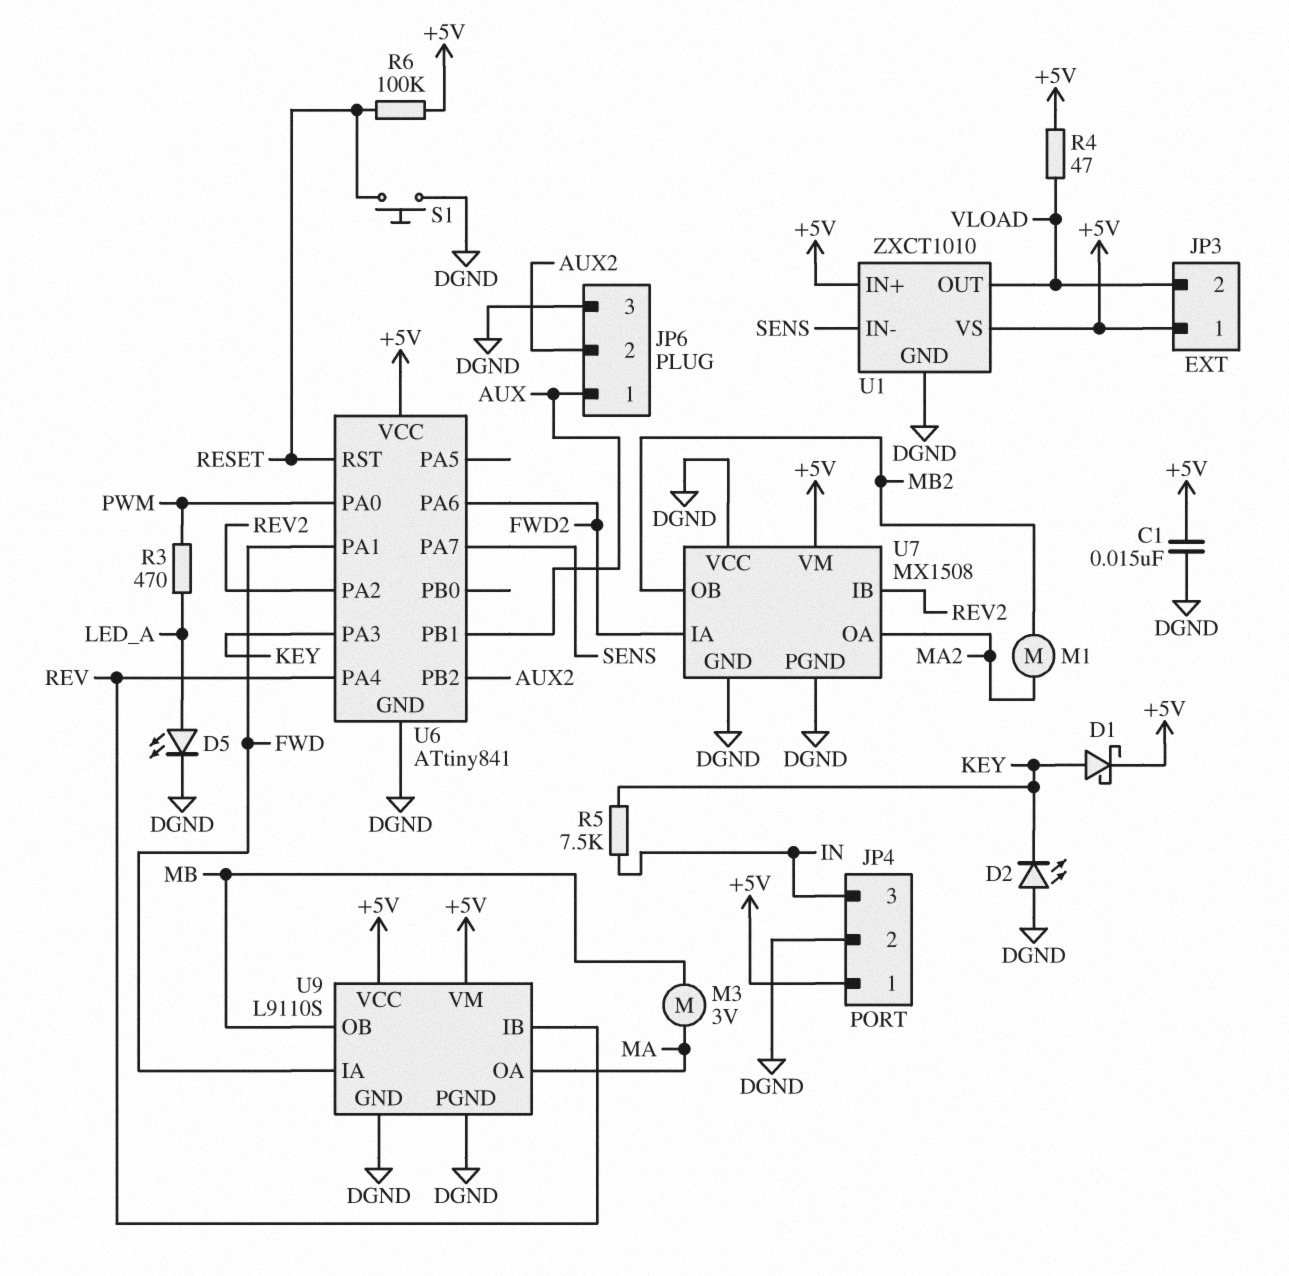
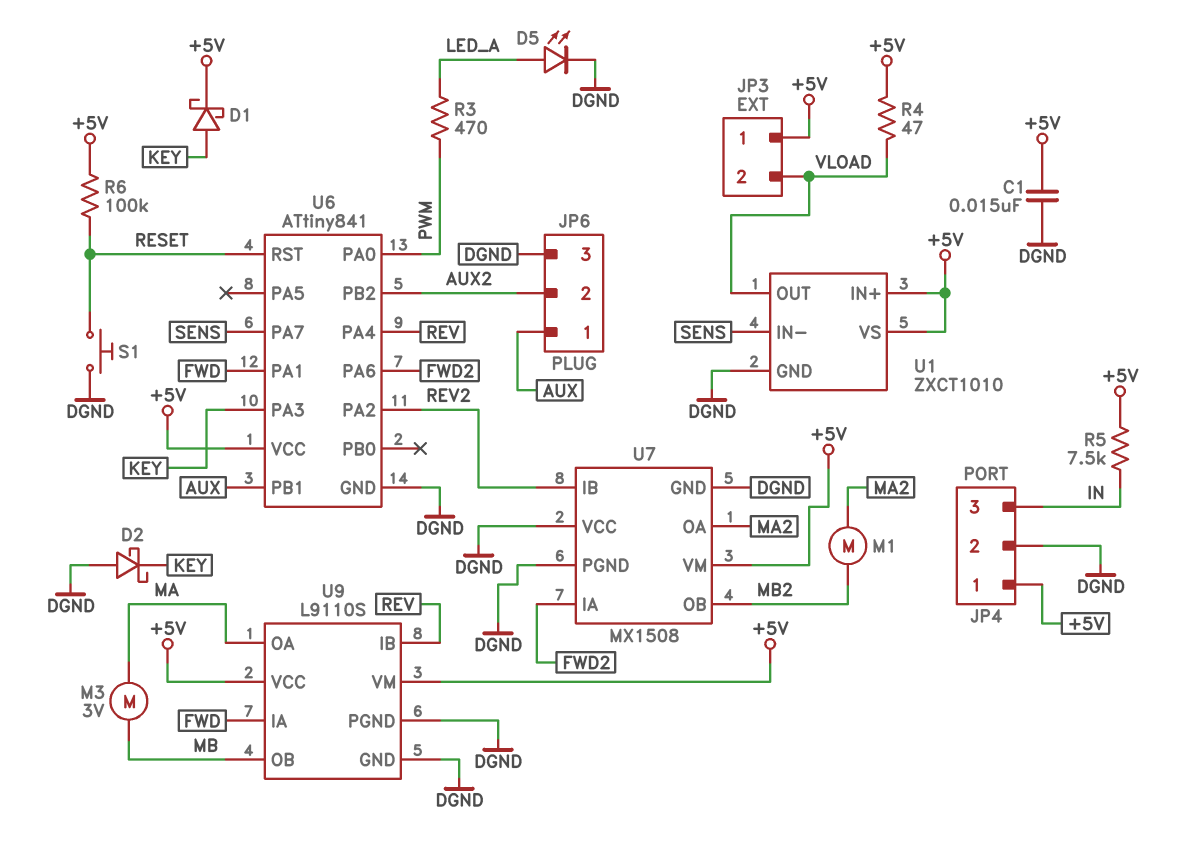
D2: LED (A DGND, K KEY) -> schottky (A DGND, K KEY)
R5: 7.5k (IN, KEY) -> 7.5k (+5V, IN)

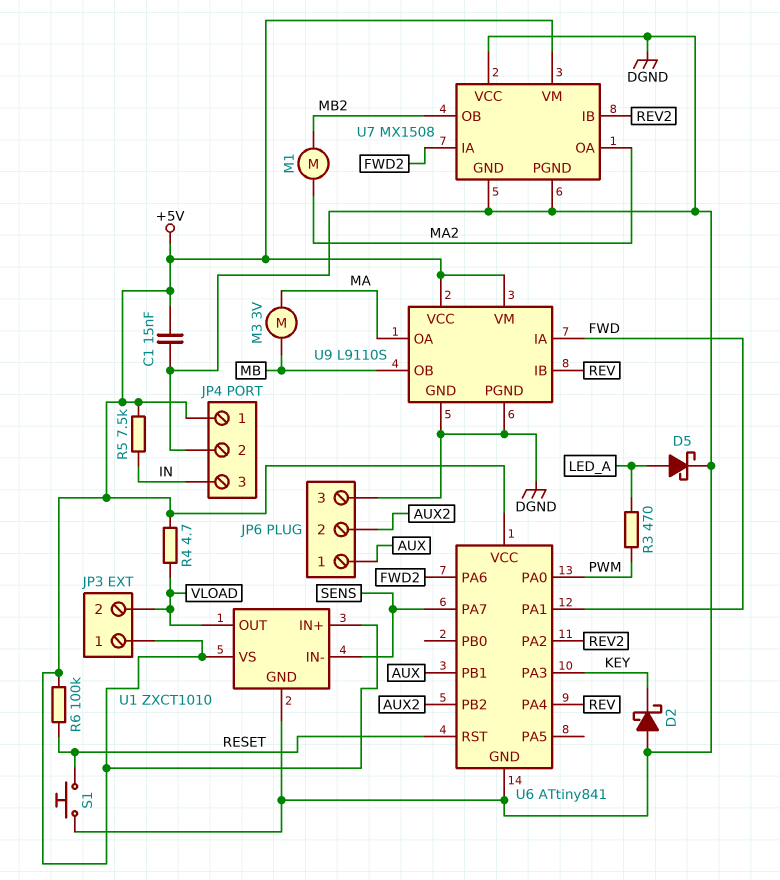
D1: schottky (A KEY, K +5V) -> none
D5: LED (A LED_A, K DGND) -> schottky (A LED_A, K DGND)
R4: 47 (+5V, VLOAD) -> 4.7 (+5V, VLOAD)

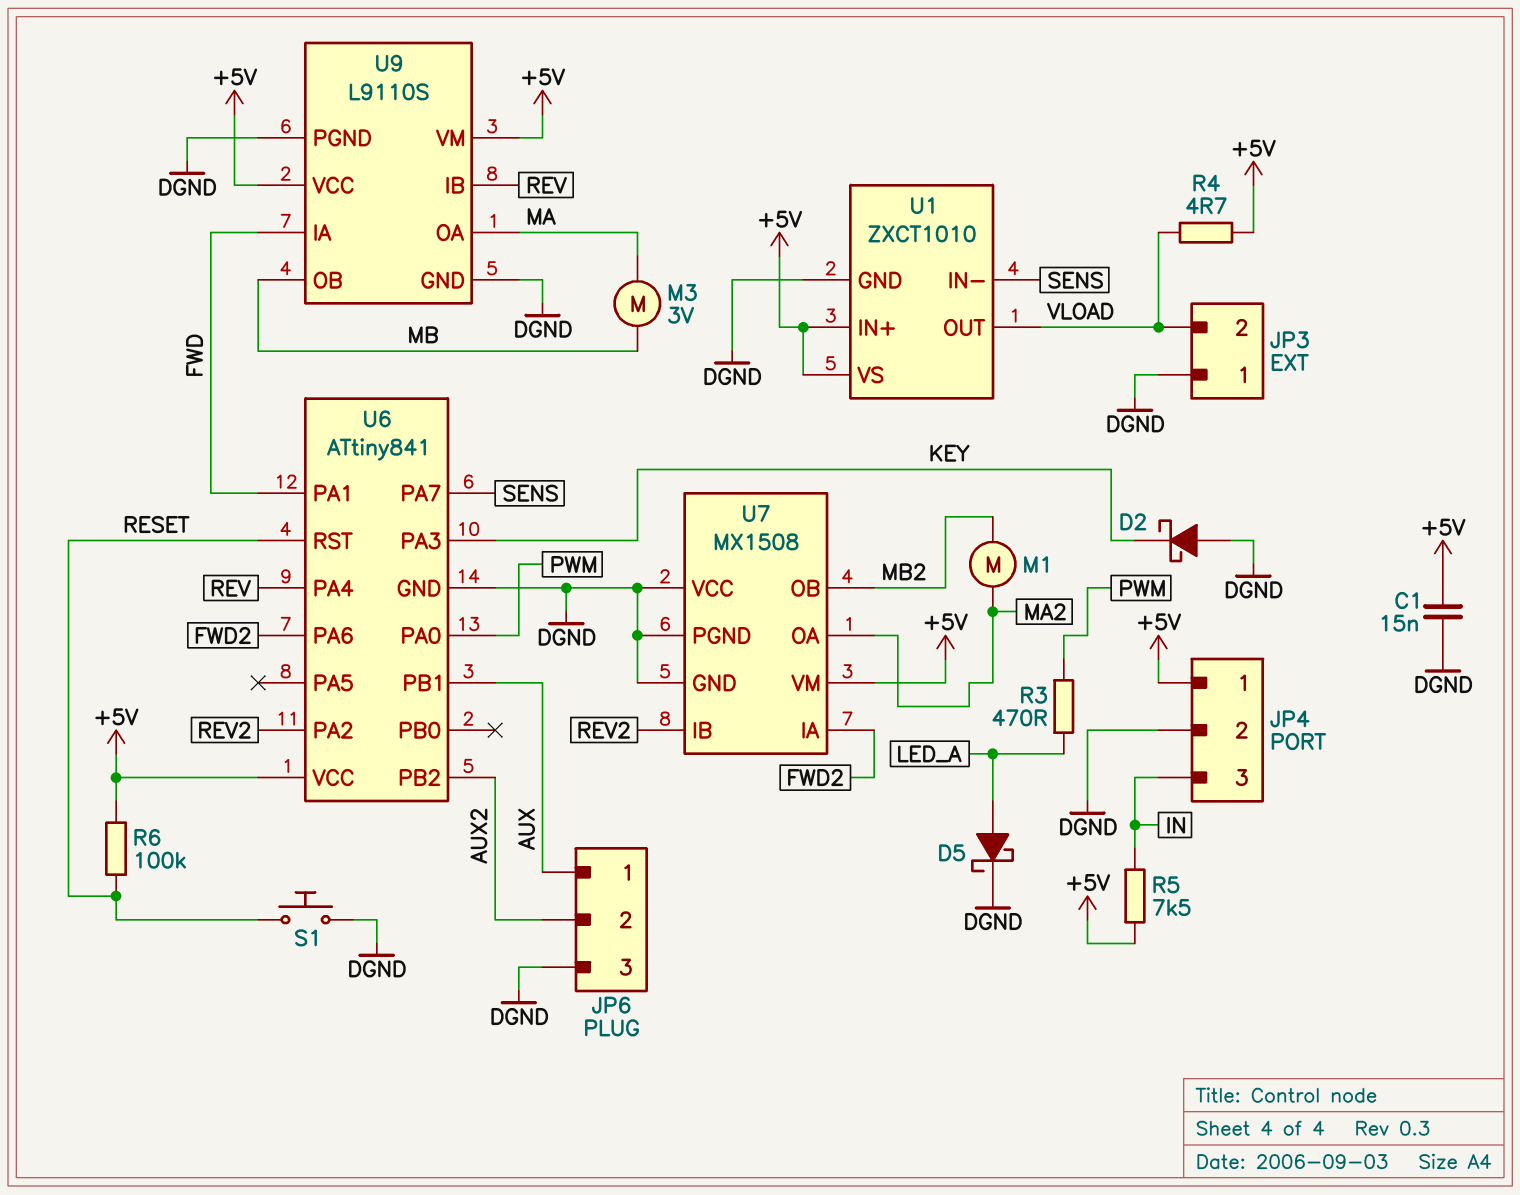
JP3 pin 1: +5V -> DGND

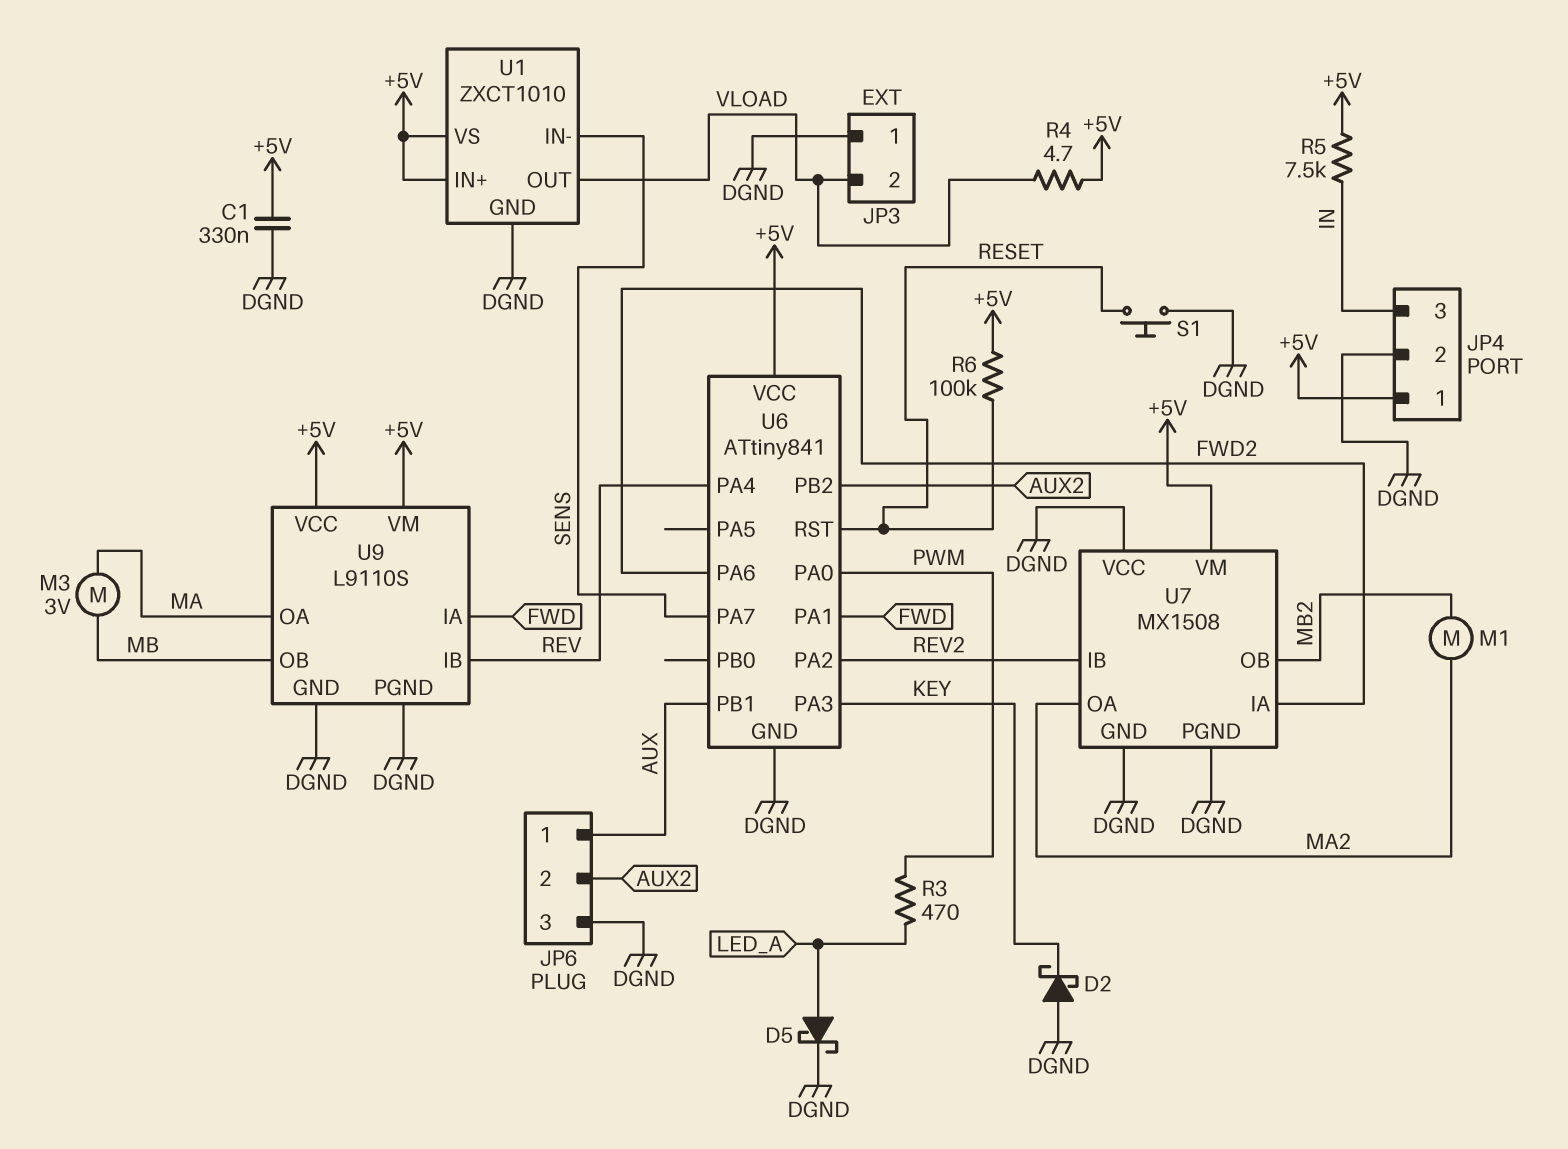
C1: 15nF (+5V, DGND) -> 330nF (+5V, DGND)

